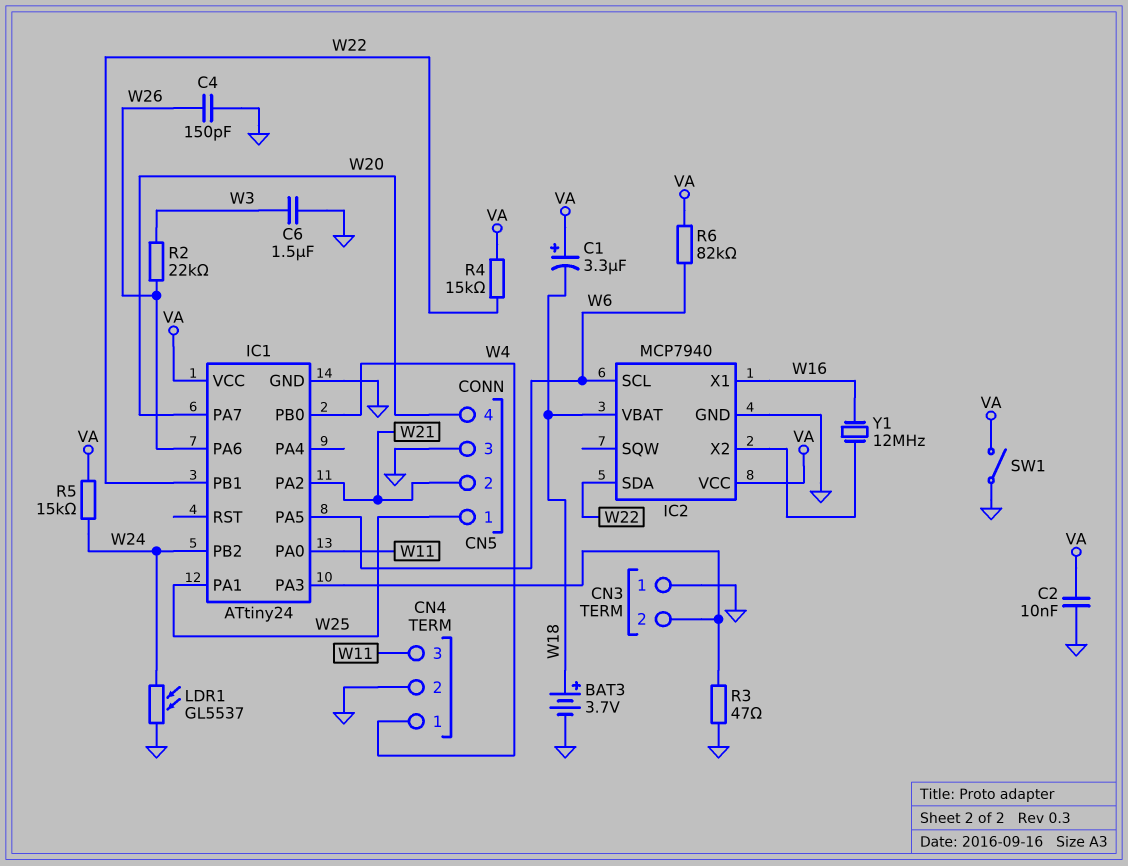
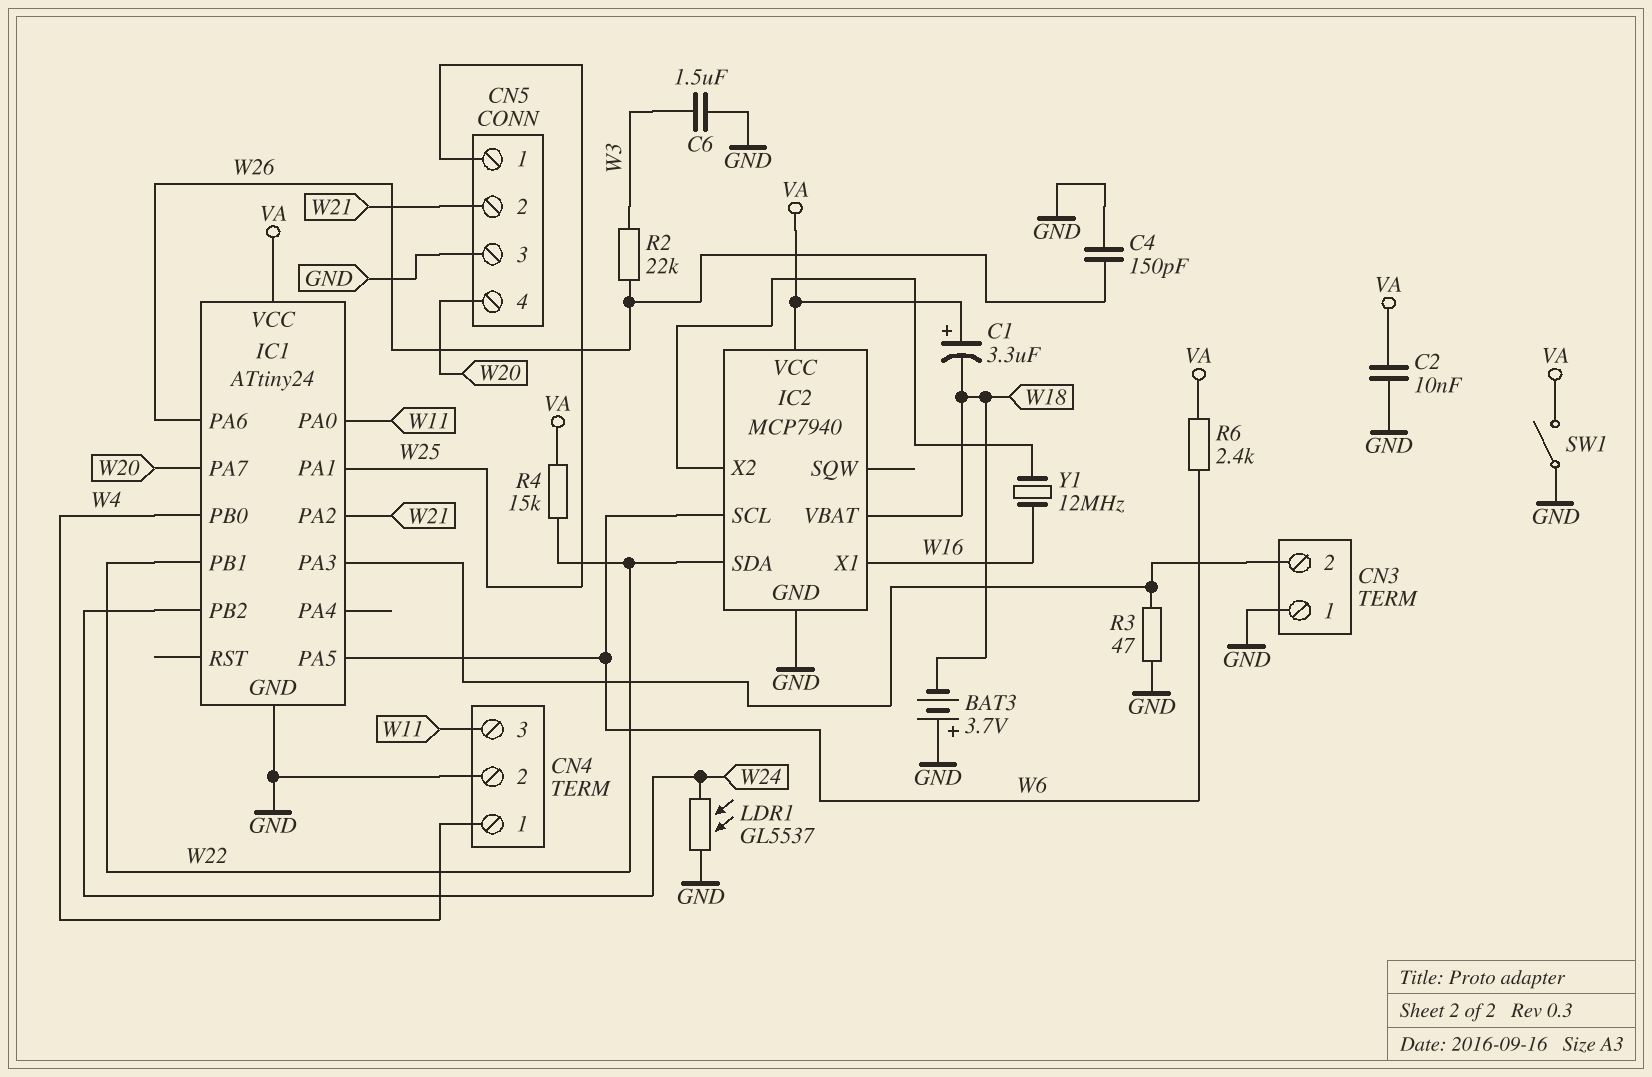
BAT3: 3.7V (plus W18, minus GND) -> 3.7V (plus GND, minus W18)
R5: 15k (VA, W24) -> none
R6: 82k (VA, W6) -> 2.4k (VA, W6)

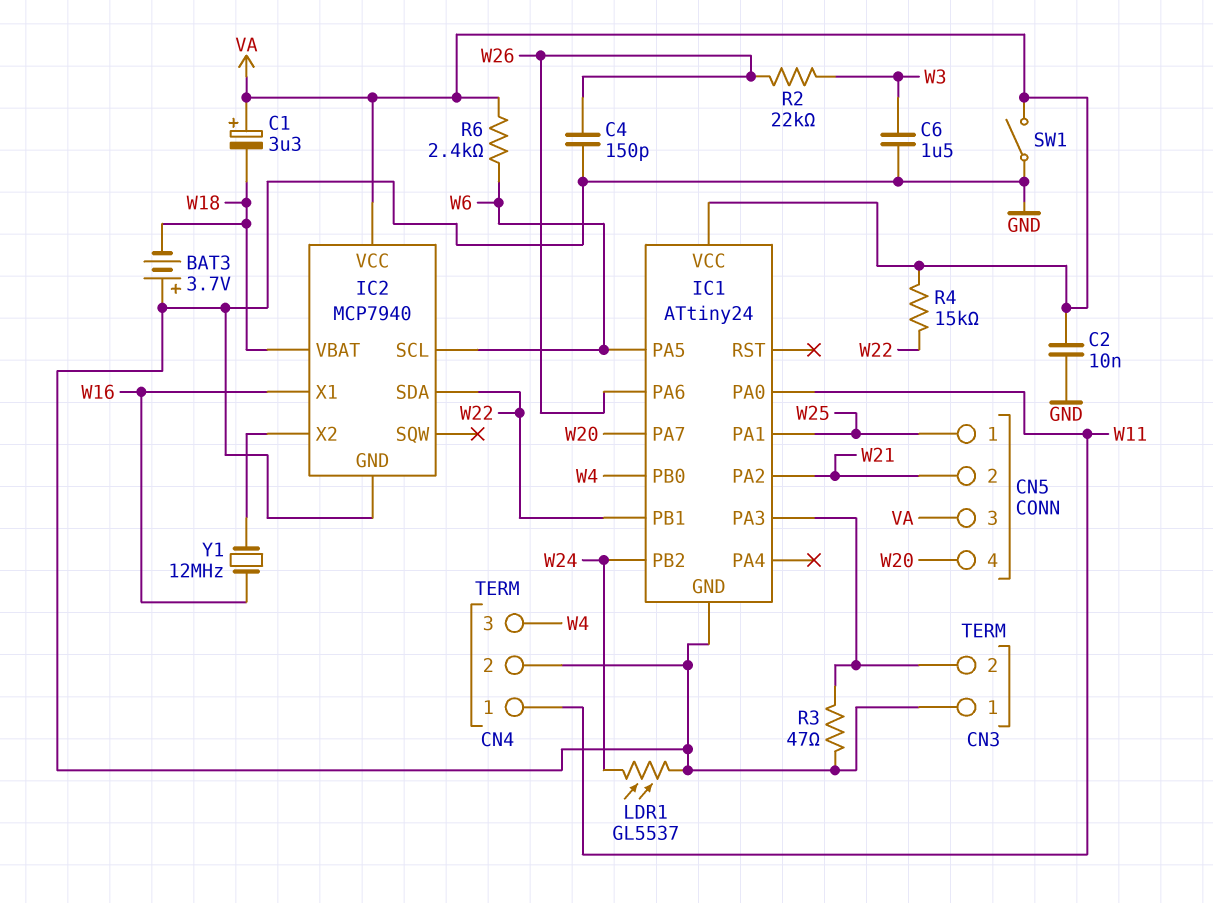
CN4 pin 1: W4 -> W11
CN4 pin 3: W11 -> W4
CN5 pin 3: GND -> VA

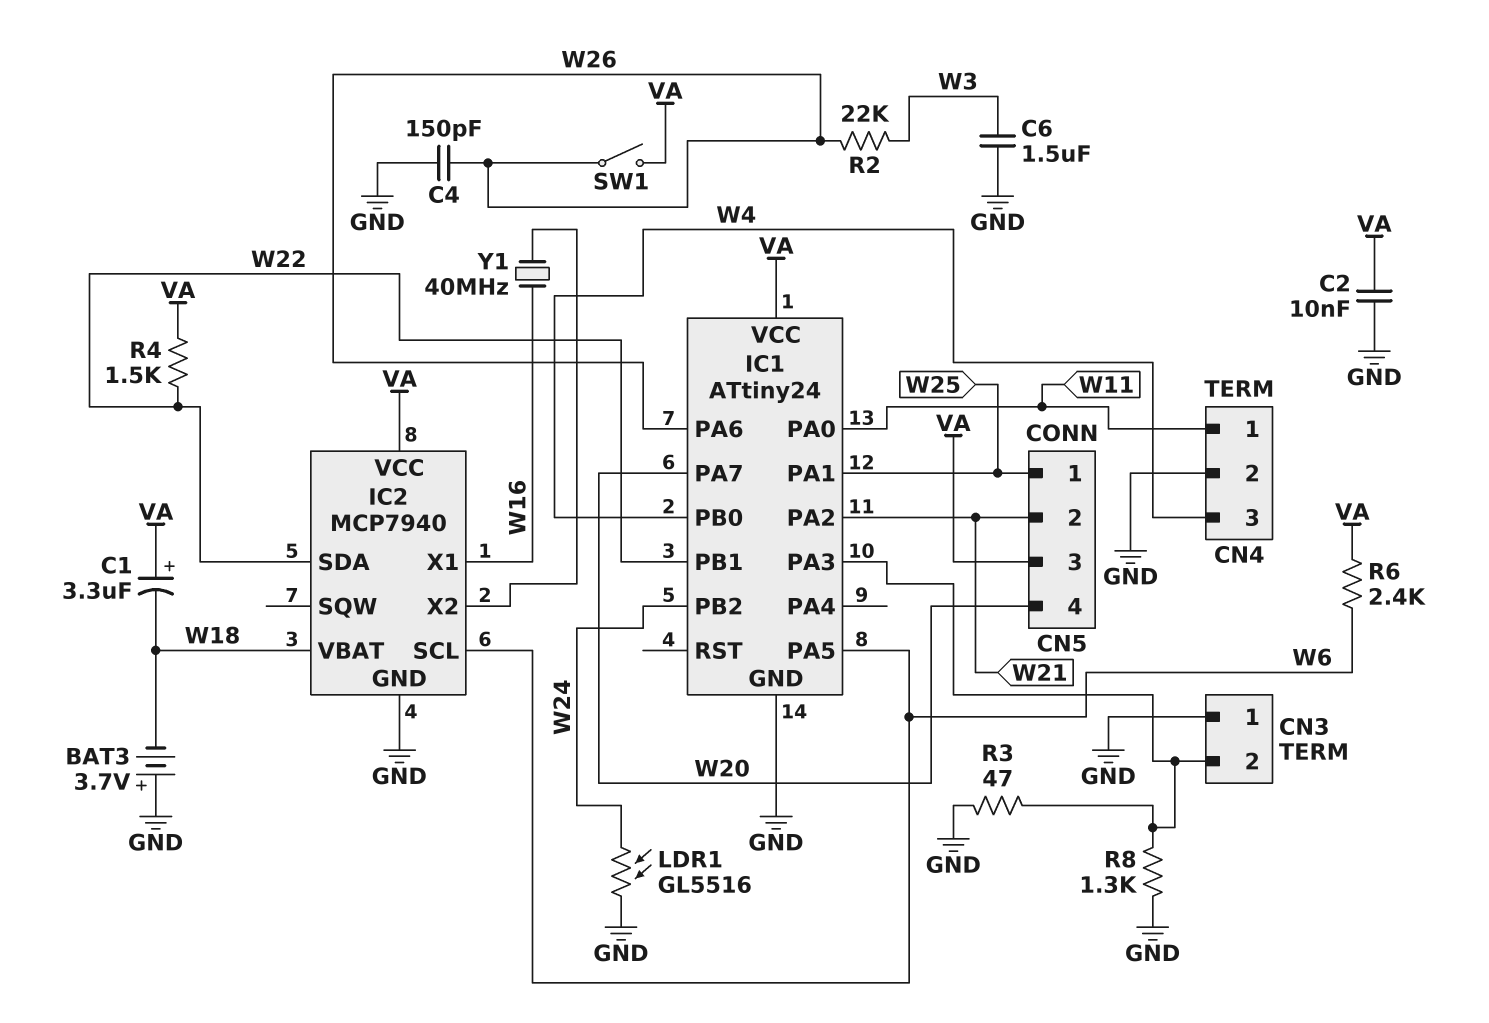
LDR1: GL5537 (GND, W24) -> GL5516 (GND, W24)
R4: 15k (VA, W22) -> 1.5k (VA, W22)
R8: none -> 1.3k (CN3/2, GND)
SW1: switch (GND, VA) -> switch (VA, W26)
Y1: 12MHz (IC2/X2, W16) -> 40MHz (IC2/X2, W16)

